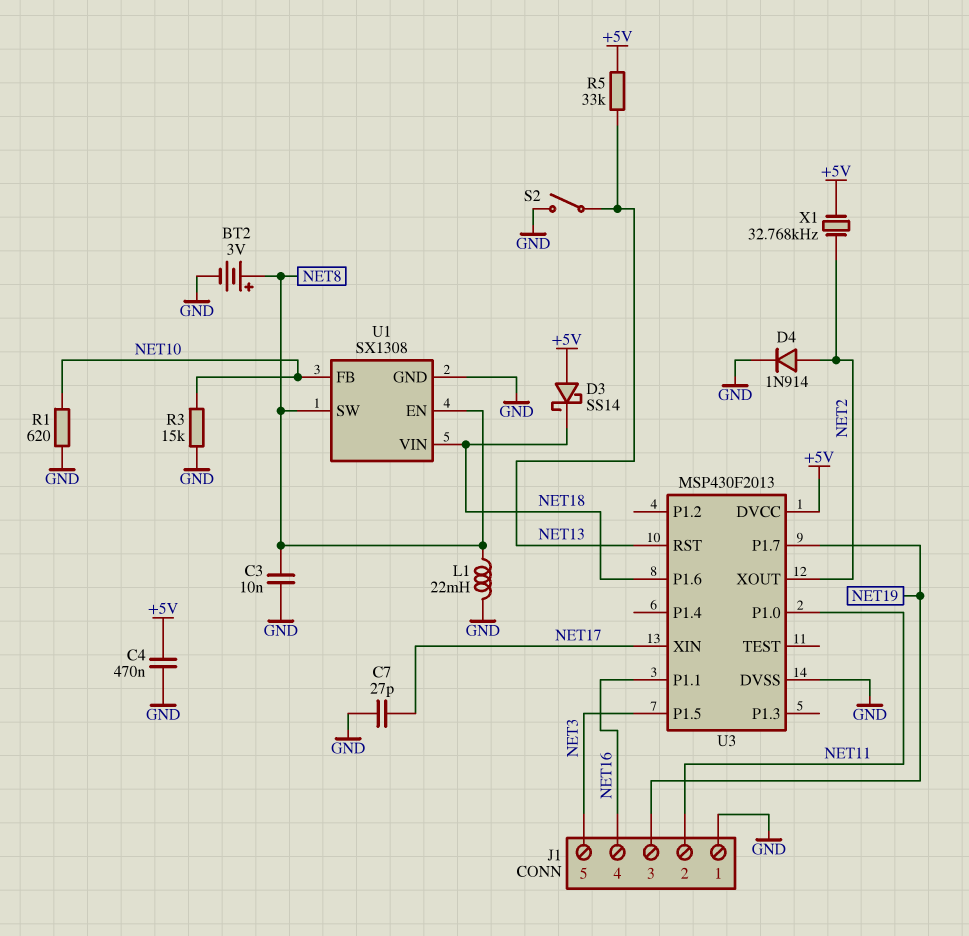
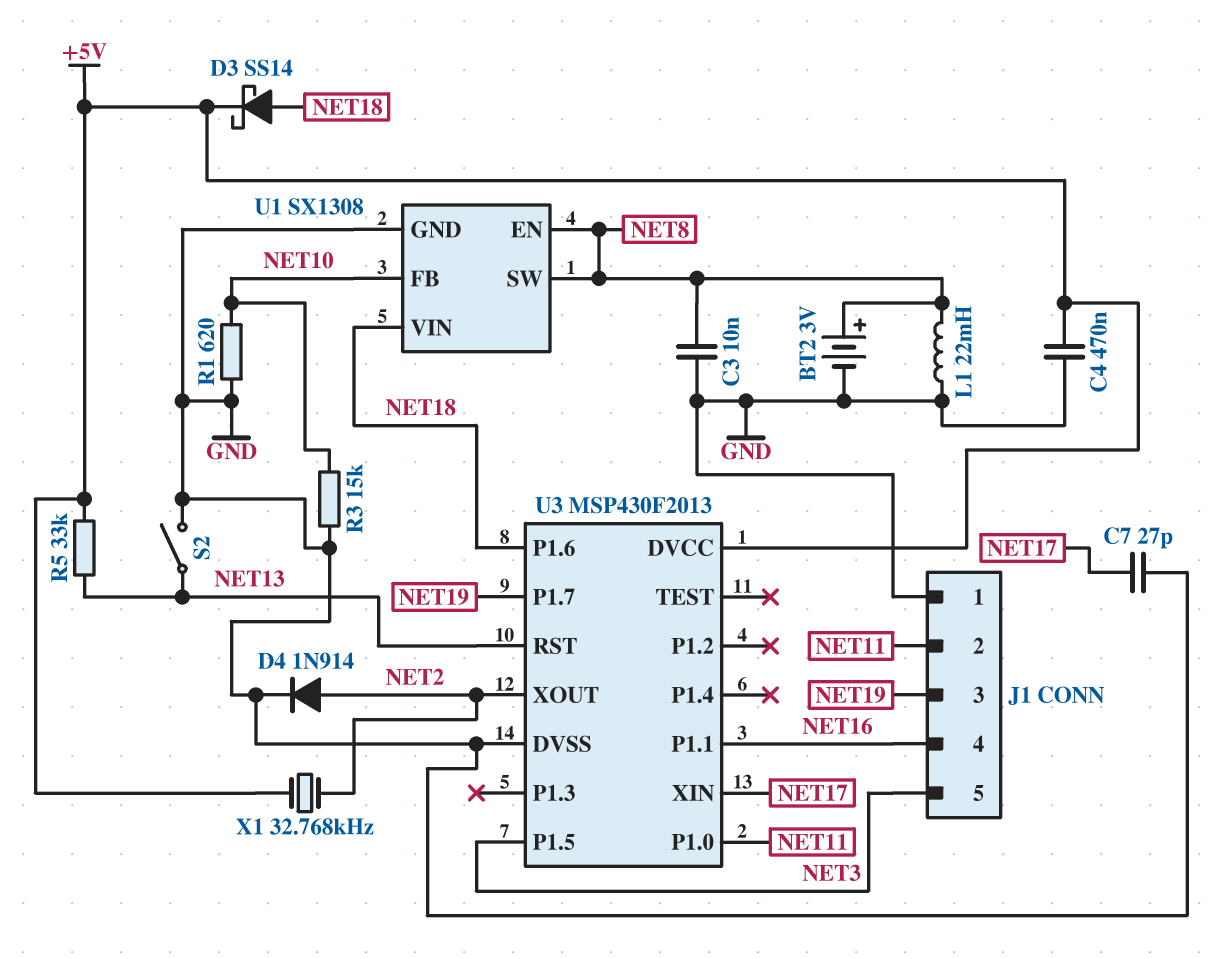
D3: schottky SS14 (A +5V, K NET18) -> schottky SS14 (A NET18, K +5V)

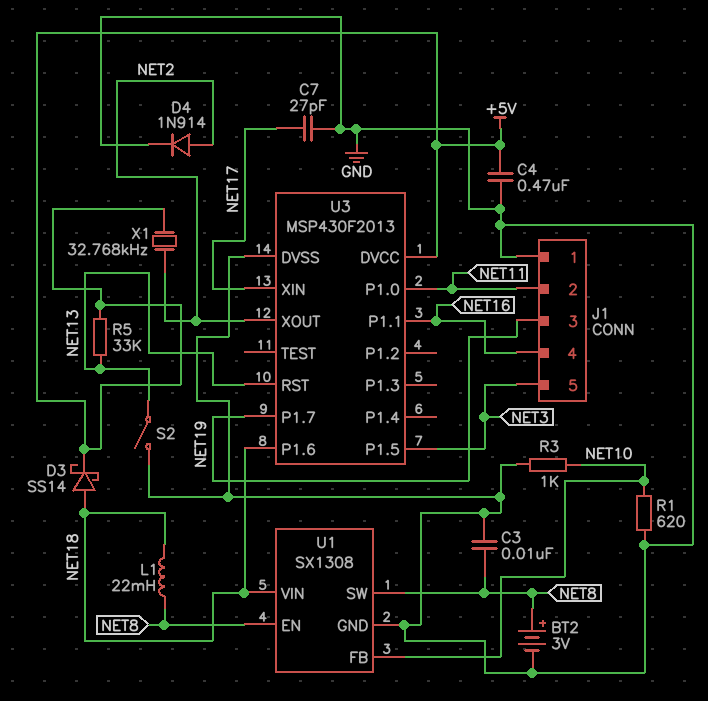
L1: 22mH (GND, NET8) -> 22mH (NET8, NET18)
R3: 15k (GND, NET10) -> 1k (GND, NET10)

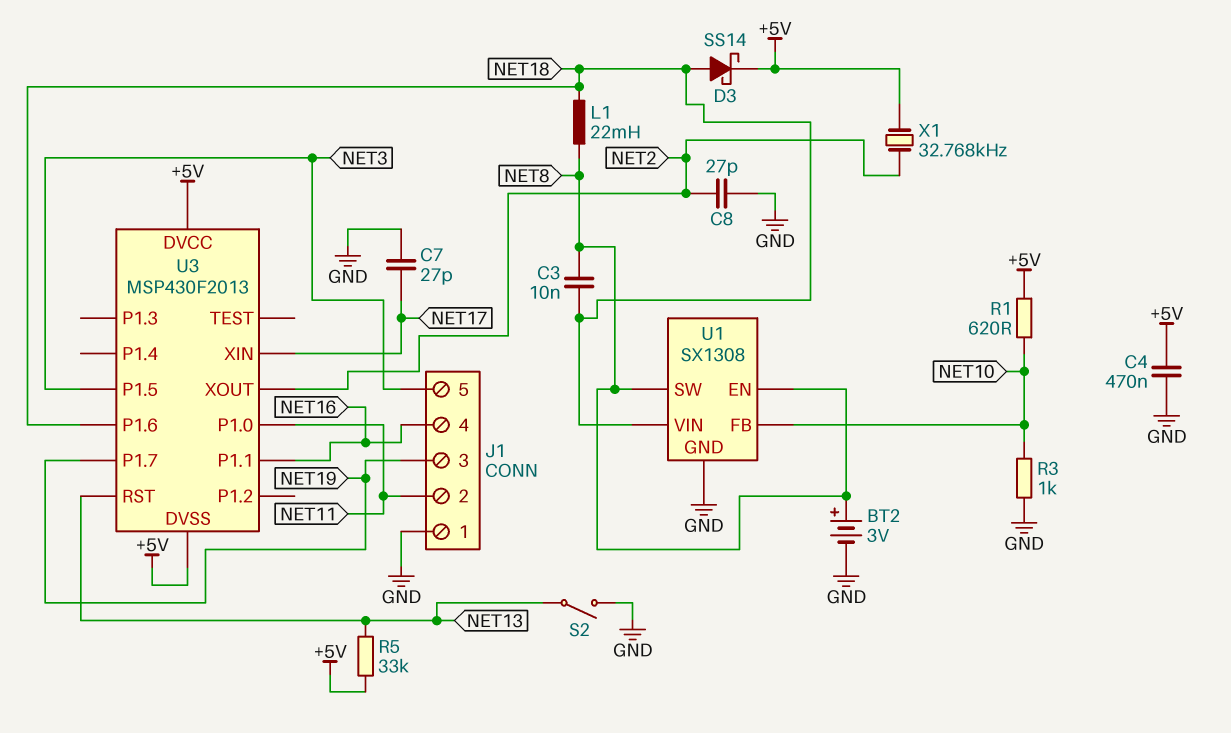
C3: 10nF (GND, NET8) -> 10nF (NET8, NET18)
C8: none -> 27pF (GND, NET2)
D4: diode 1N914 (A NET2, K GND) -> none
R1: 620 (GND, NET10) -> 620 (+5V, NET10)
U3 pin DVSS: GND -> +5V

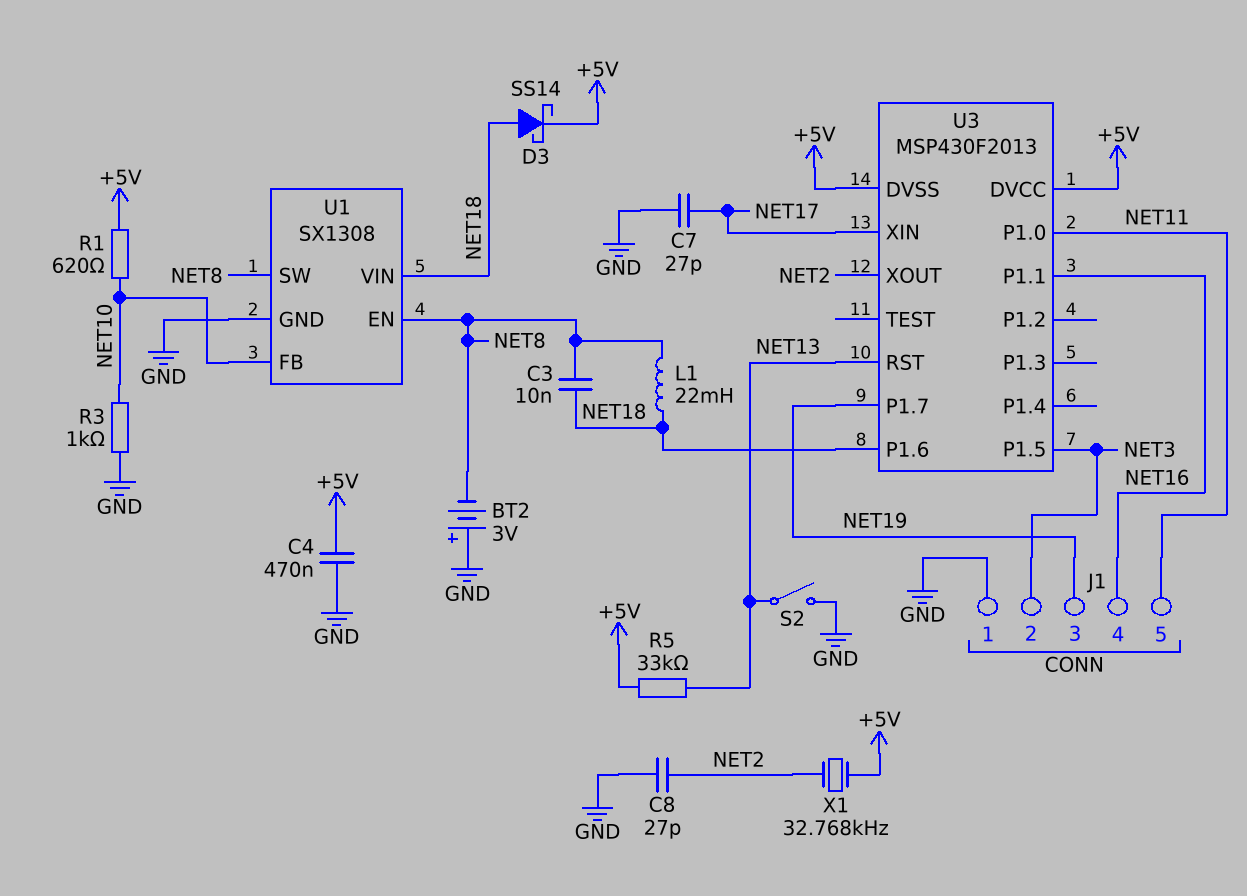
BT2: 3V (plus NET8, minus GND) -> 3V (plus GND, minus NET8)
J1 pin 2: NET11 -> NET3
J1 pin 5: NET3 -> NET11

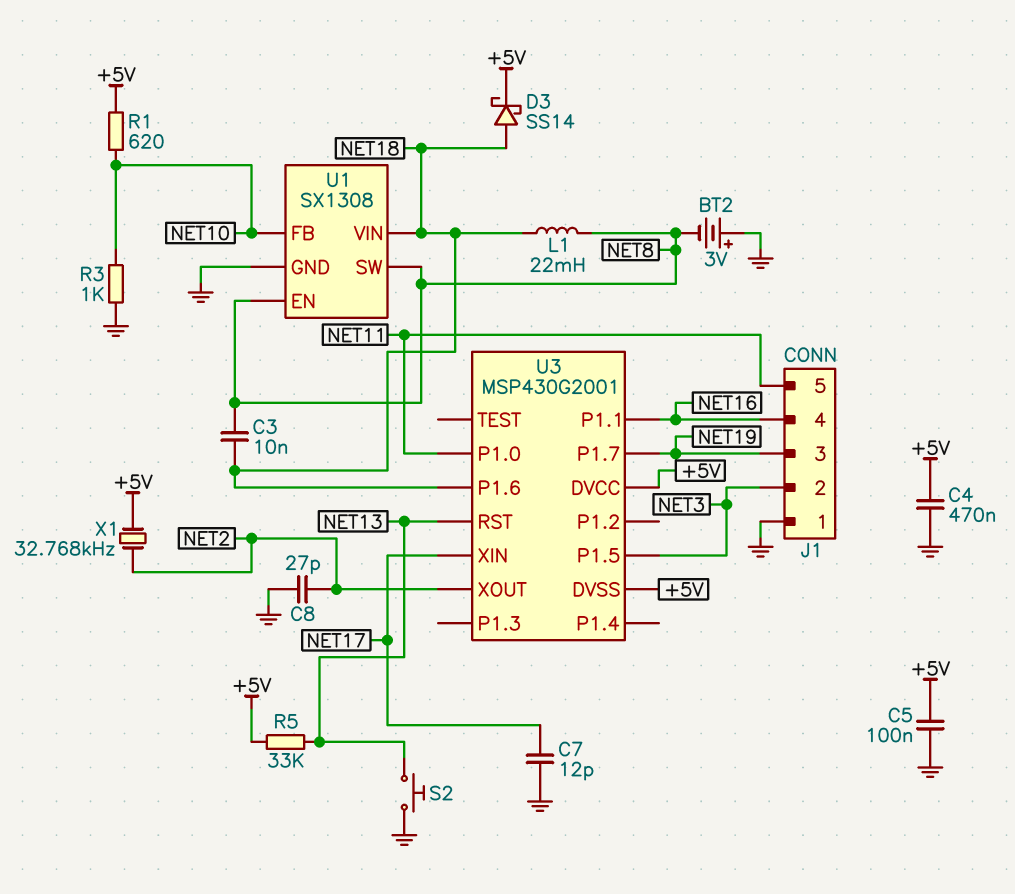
C5: none -> 100nF (+5V, GND)
C7: 27pF (GND, NET17) -> 12pF (GND, NET17)
S2: switch (GND, NET13) -> button (GND, NET13)
U3: MSP430F2013 -> MSP430G2001

